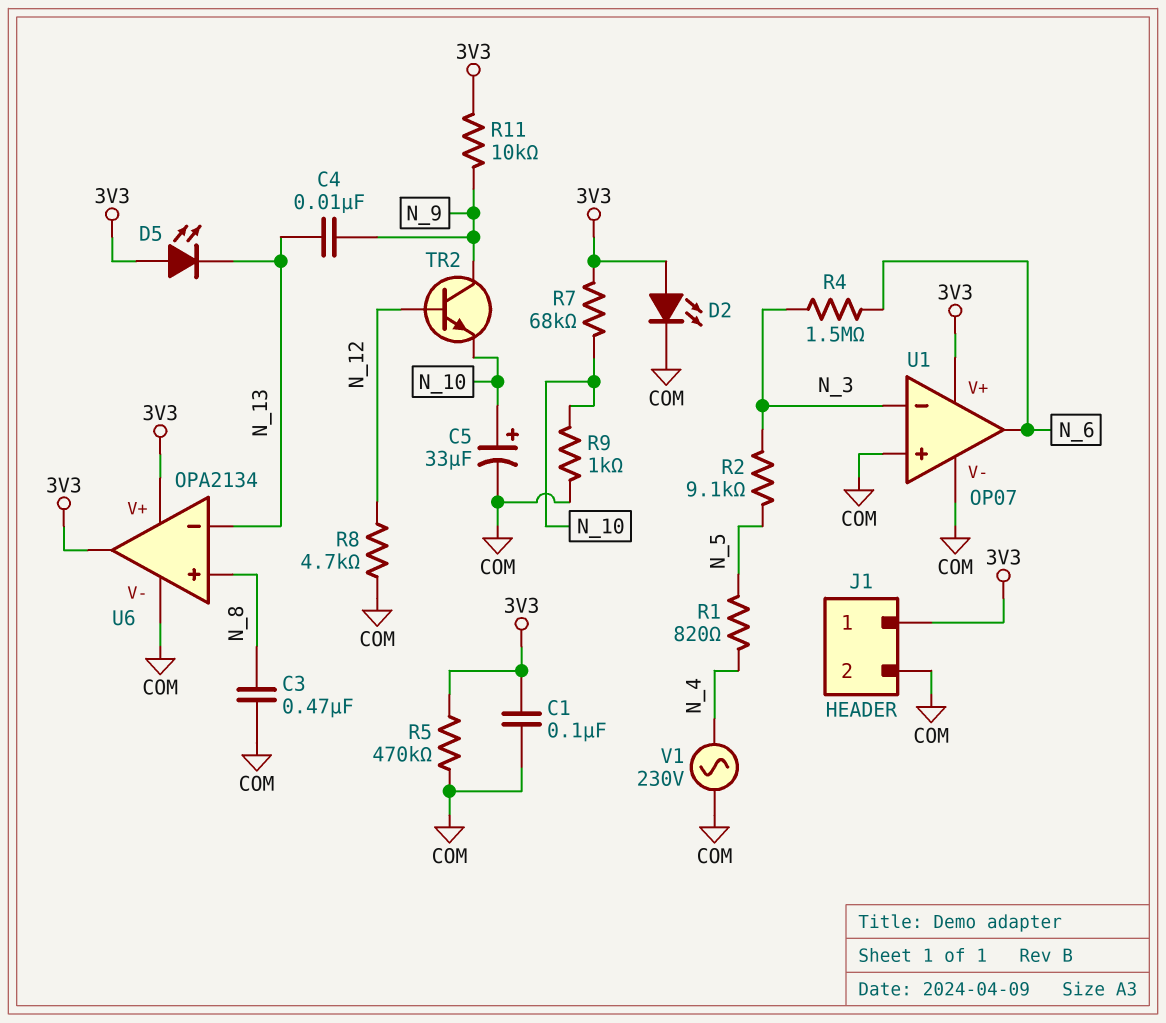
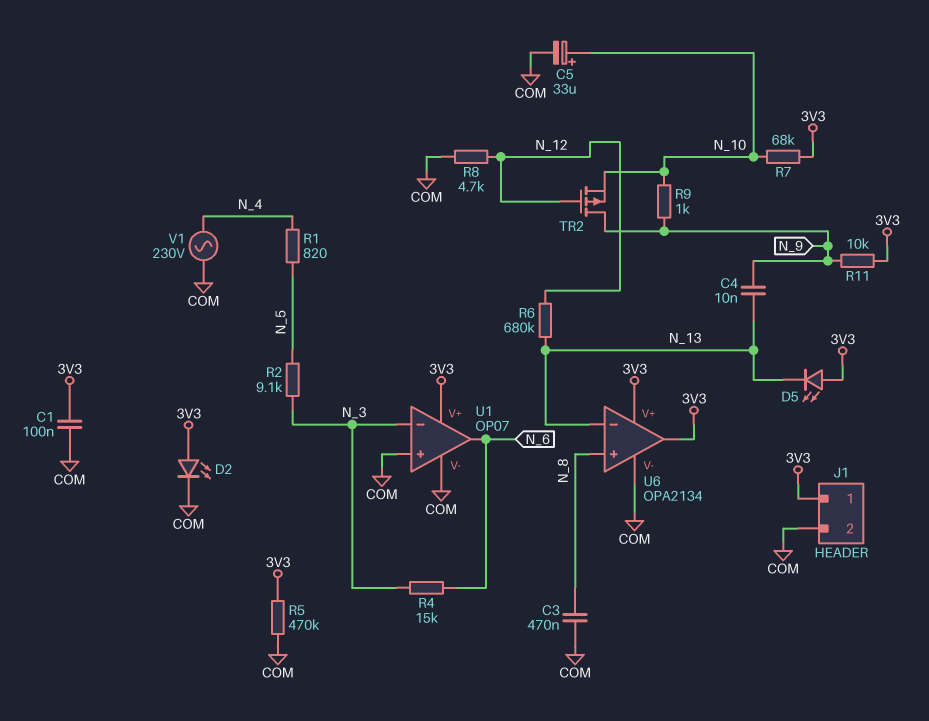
R4: 1.5M (N_3, N_6) -> 15k (N_3, N_6)
R6: none -> 680k (N_12, N_13)
R9: 1k (COM, N_10) -> 1k (N_9, N_10)
TR2: NPN (B N_12, C N_9, E N_10) -> PMOS (G N_12, D N_9, S N_10)

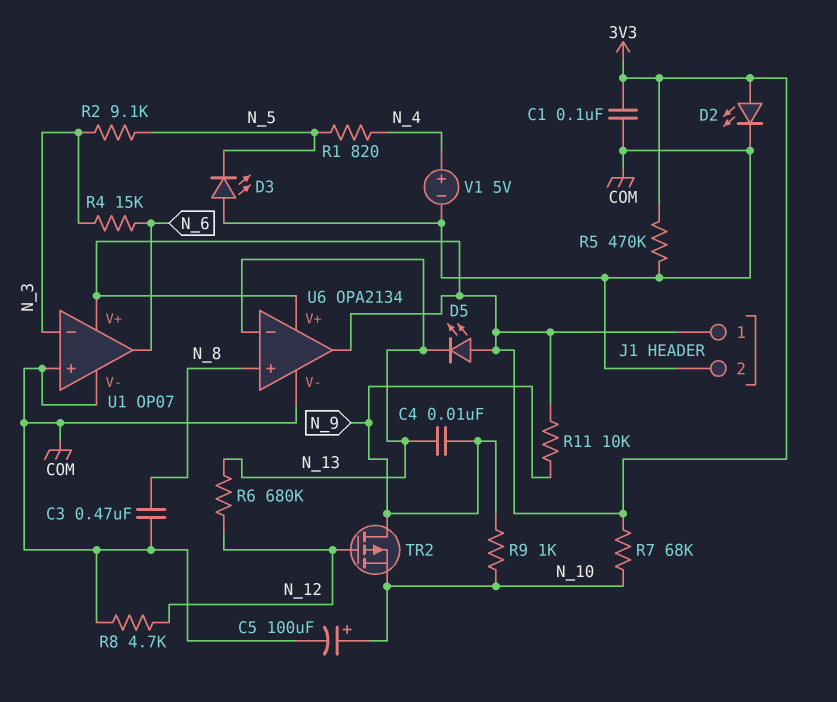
C5: 33uF (plus N_10, minus COM) -> 100uF (plus N_10, minus COM)
D3: none -> LED (A COM, K N_5)
V1: AC 230V (COM, N_4) -> 5V (plus N_4, minus COM)

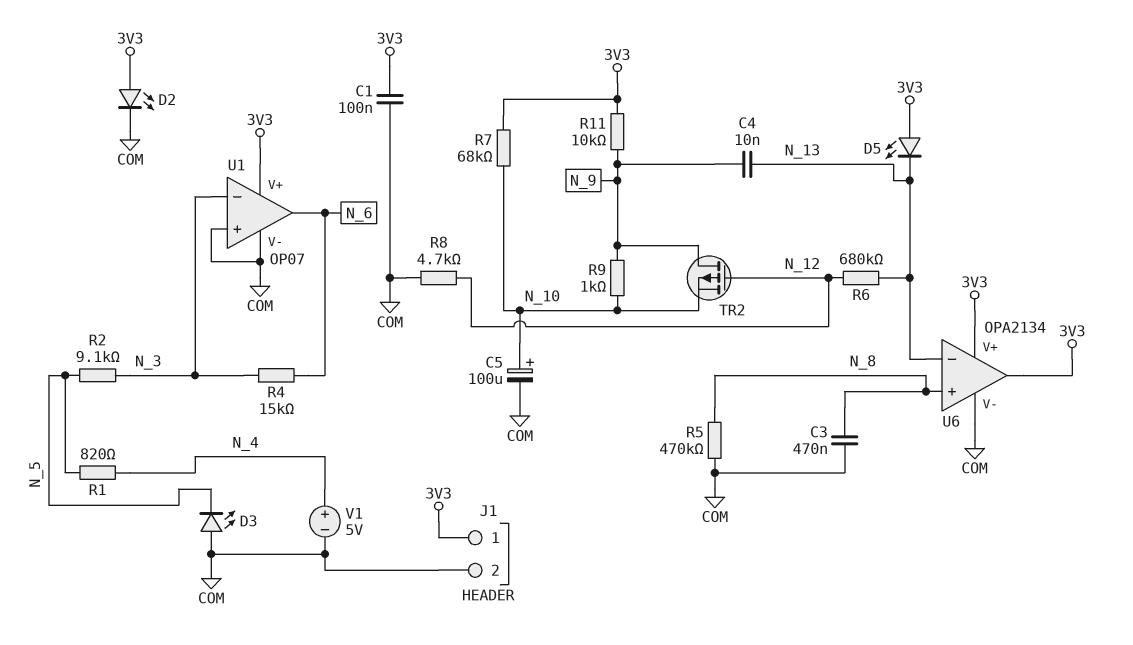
R5: 470k (3V3, COM) -> 470k (COM, N_8)

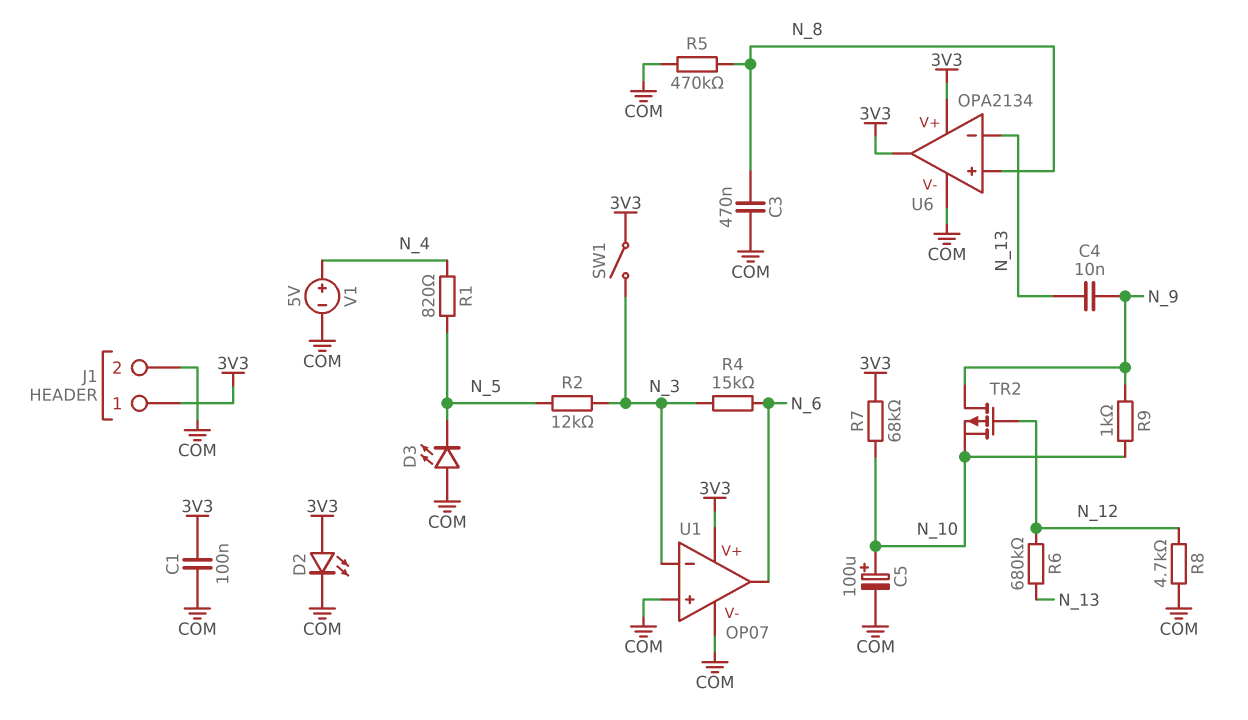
D5: LED (A 3V3, K N_13) -> none
R2: 9.1k (N_3, N_5) -> 12k (N_3, N_5)
R11: 10k (3V3, N_9) -> none
SW1: none -> switch (3V3, N_3)

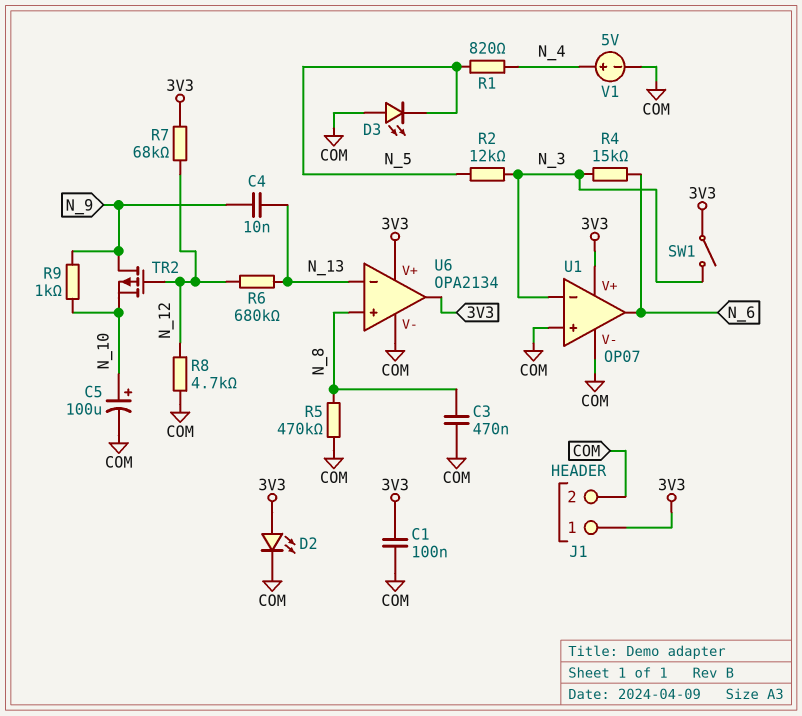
R7: 68k (3V3, N_10) -> 68k (3V3, N_12)

